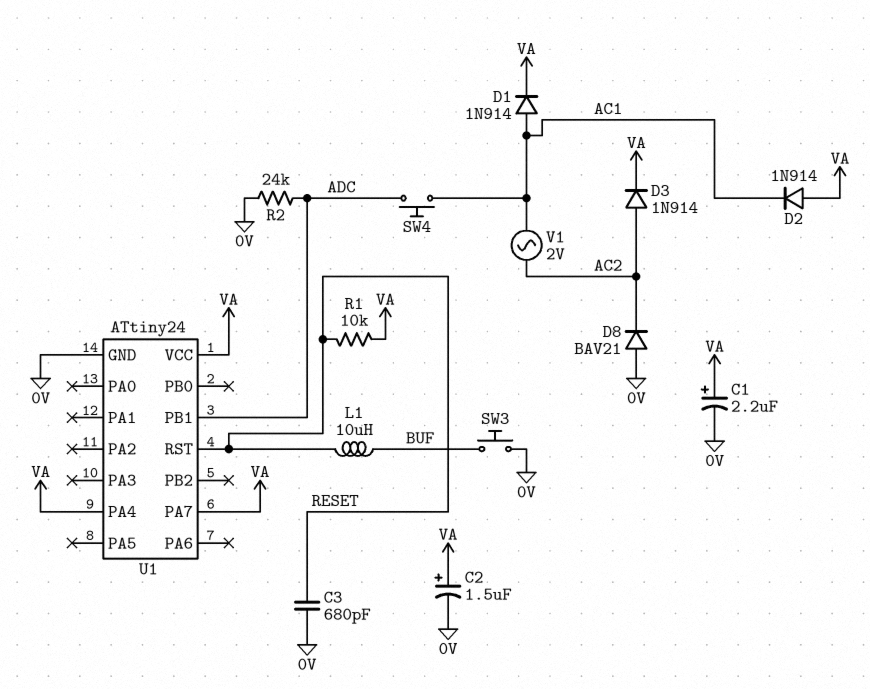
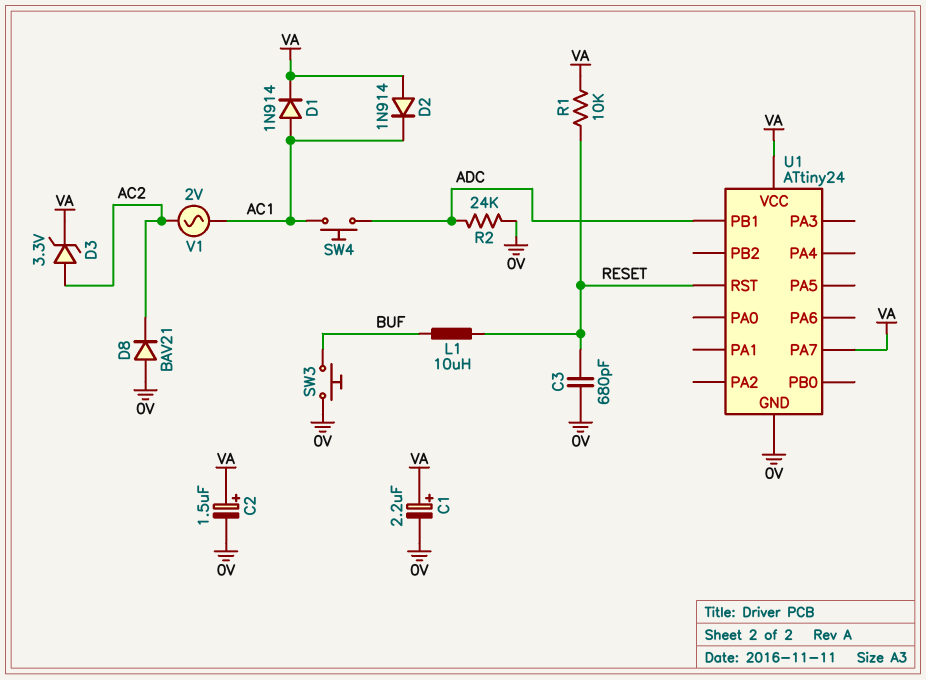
D3: diode 1N914 (A AC2, K VA) -> zener 3.3V (A AC2, K VA)
U1 pin PA4: VA -> none

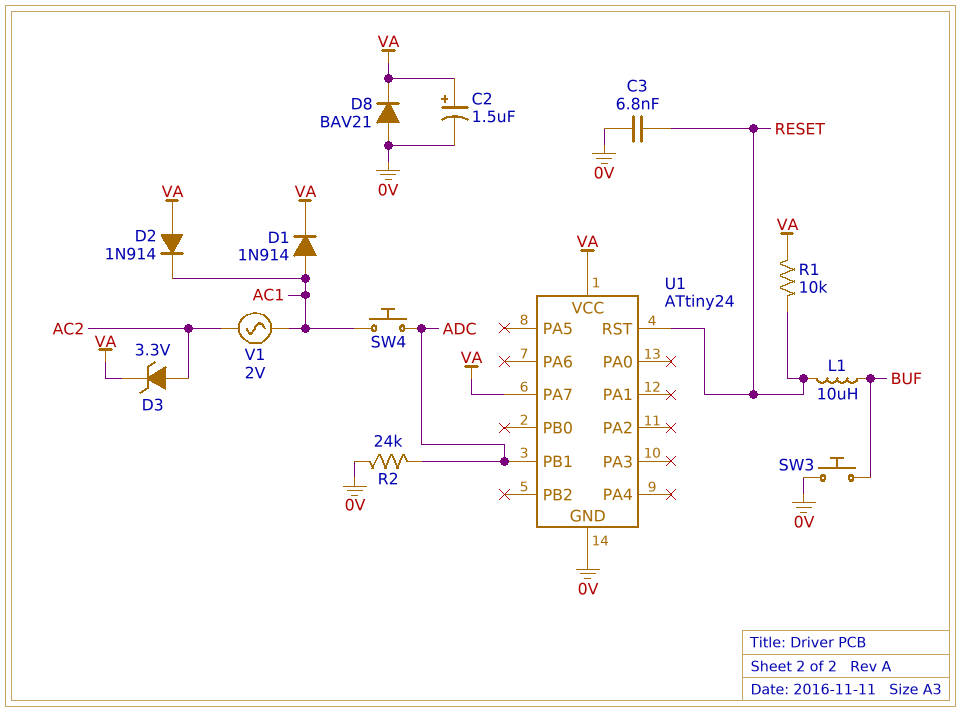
C1: 2.2uF (plus VA, minus 0V) -> none
C3: 680pF (0V, RESET) -> 6.8nF (0V, RESET)
D8: diode BAV21 (A 0V, K AC2) -> diode BAV21 (A 0V, K VA)

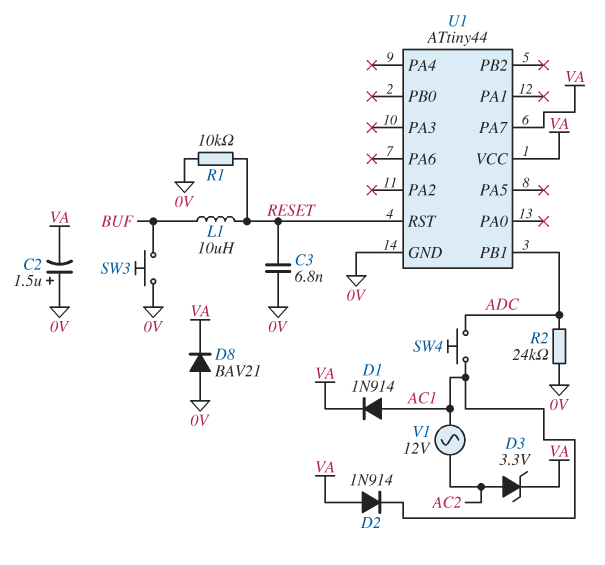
C2: 1.5uF (plus VA, minus 0V) -> 1.5uF (plus 0V, minus VA)
R1: 10k (RESET, VA) -> 10k (0V, RESET)
U1: ATtiny24 -> ATtiny44
V1: AC 2V (AC1, AC2) -> AC 12V (AC1, AC2)

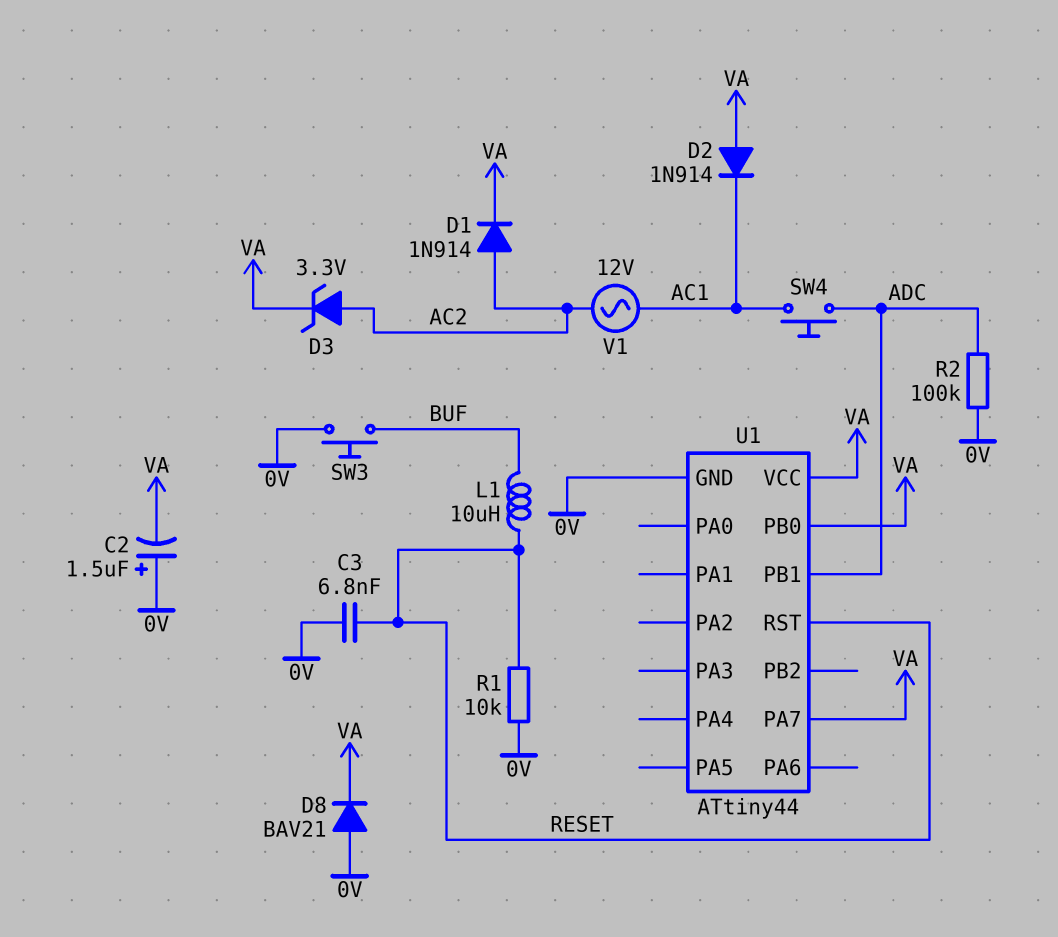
D1: diode 1N914 (A AC1, K VA) -> diode 1N914 (A AC2, K VA)
R2: 24k (0V, ADC) -> 100k (0V, ADC)
U1 pin PB0: none -> VA

